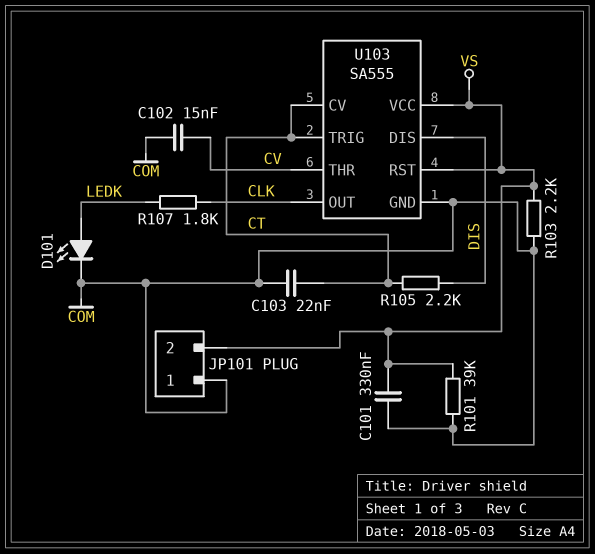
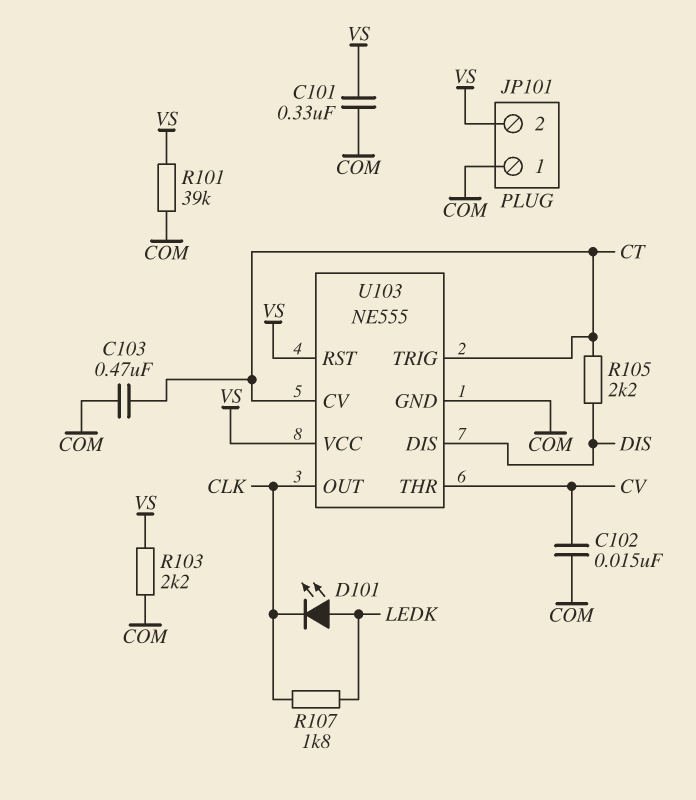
C103: 22nF (COM, CT) -> 470nF (COM, CT)
D101: LED (A LEDK, K COM) -> LED (A LEDK, K CLK)
U103: SA555 -> NE555

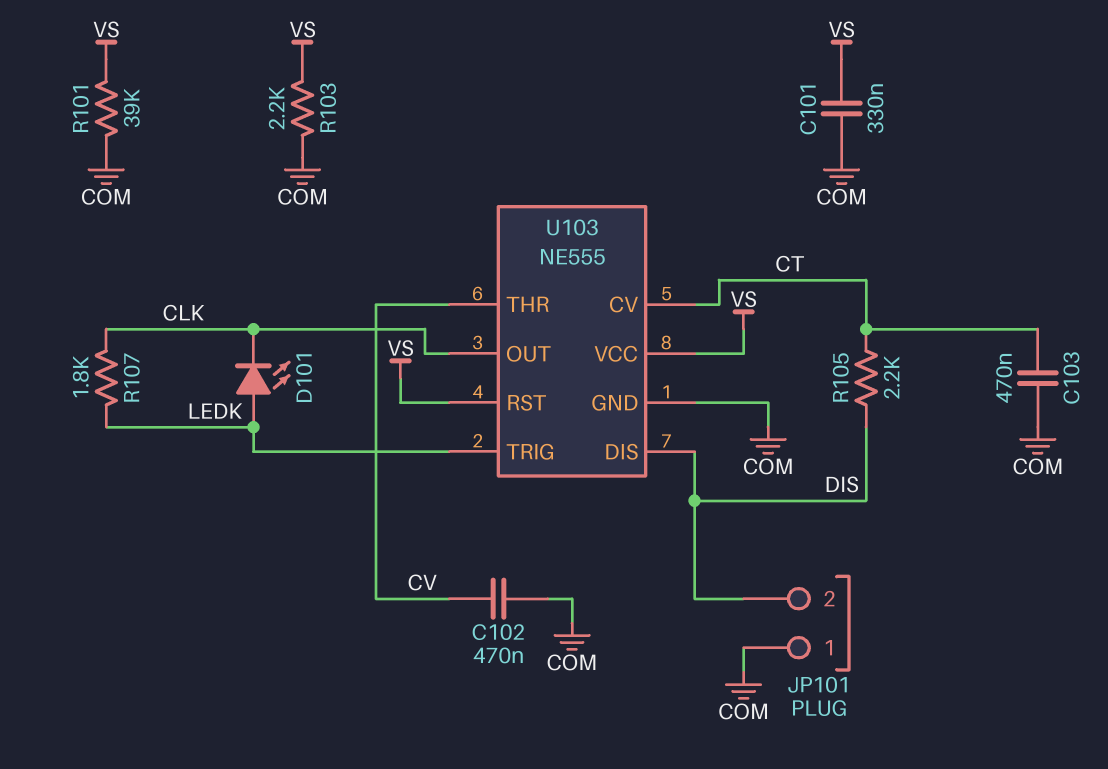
C102: 15nF (COM, CV) -> 470nF (COM, CV)
JP101 pin 2: VS -> DIS
U103 pin TRIG: CT -> LEDK

